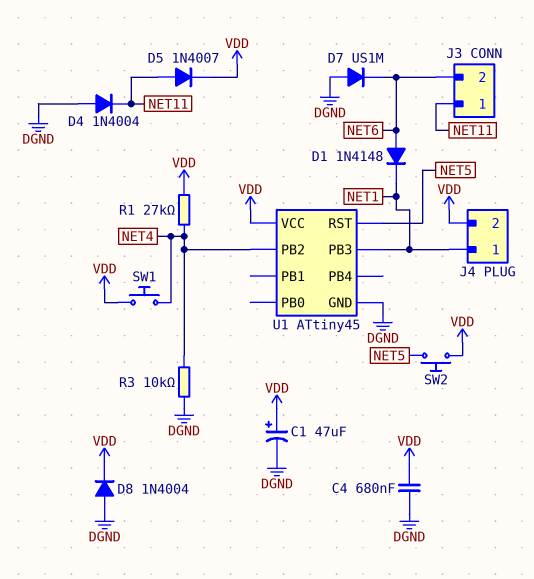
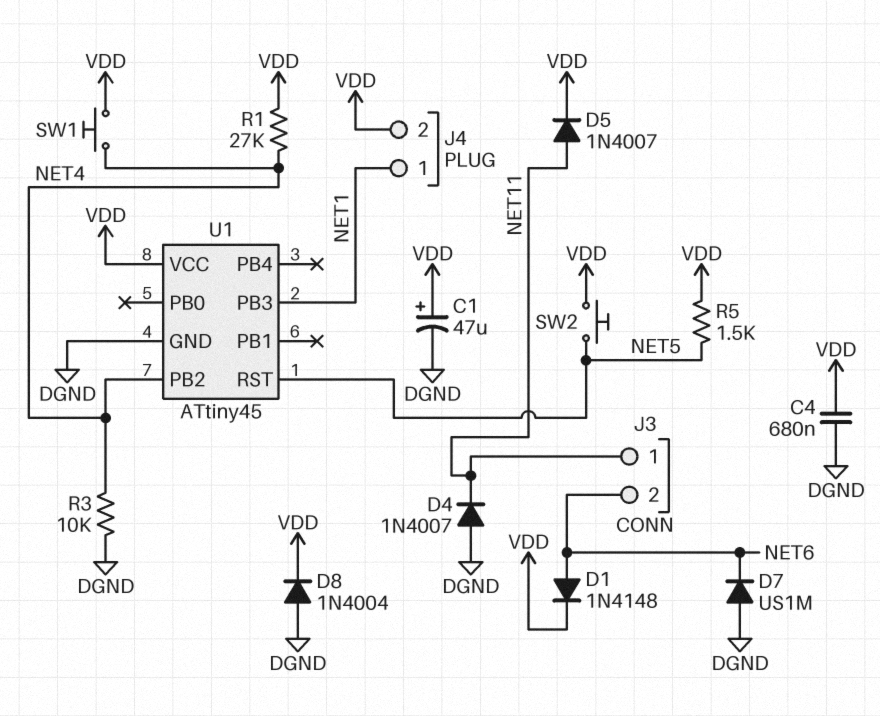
D1: diode 1N4148 (A NET6, K NET1) -> diode 1N4148 (A NET6, K VDD)
D4: diode 1N4004 (A DGND, K NET11) -> diode 1N4007 (A DGND, K NET11)
R5: none -> 1.5k (NET5, VDD)

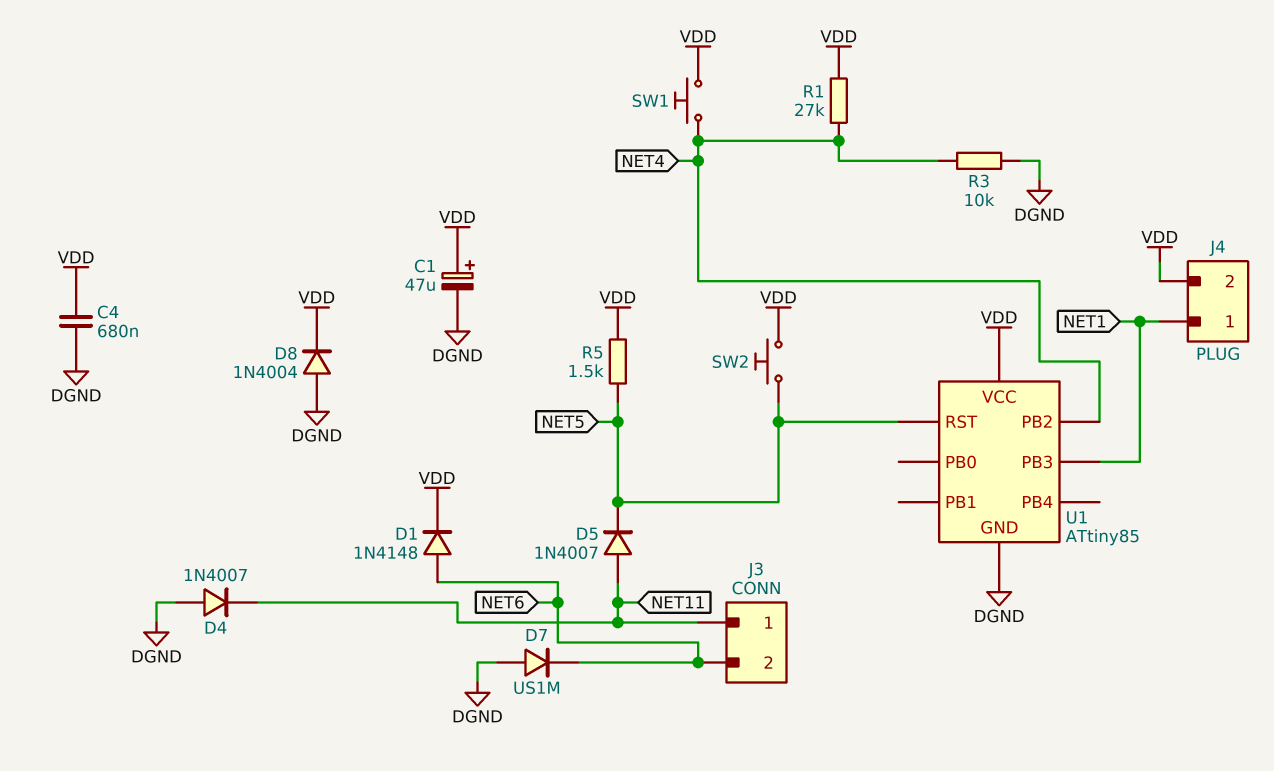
D5: diode 1N4007 (A NET11, K VDD) -> diode 1N4007 (A NET11, K NET5)
U1: ATtiny45 -> ATtiny85

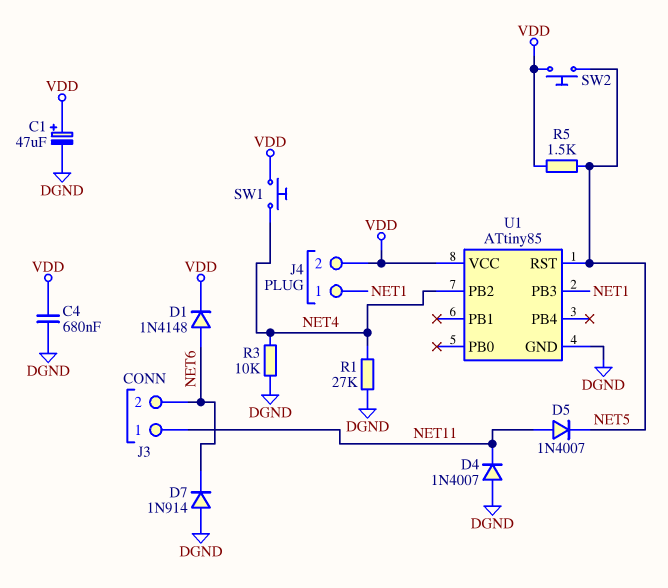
D7: diode US1M (A DGND, K NET6) -> diode 1N914 (A DGND, K NET6)
D8: diode 1N4004 (A DGND, K VDD) -> none
R1: 27k (NET4, VDD) -> 27k (DGND, NET4)

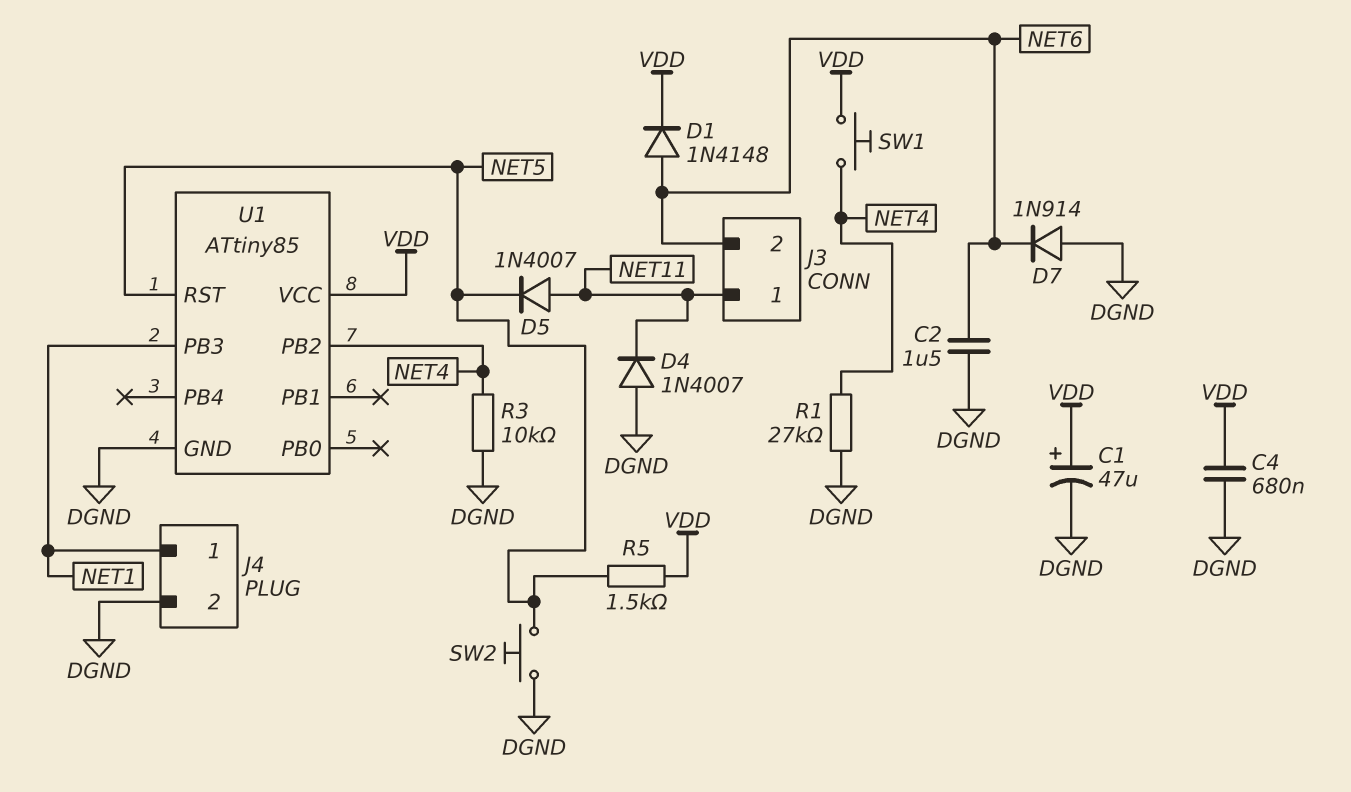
C2: none -> 1.5uF (DGND, NET6)
J4 pin 2: VDD -> DGND
SW2: button (NET5, VDD) -> button (DGND, NET5)

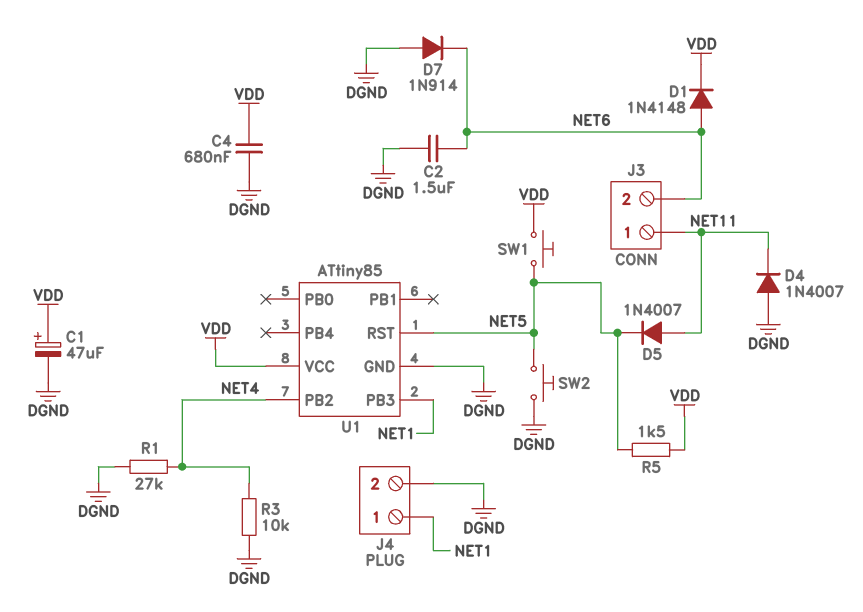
SW1: button (NET4, VDD) -> button (NET5, VDD)

